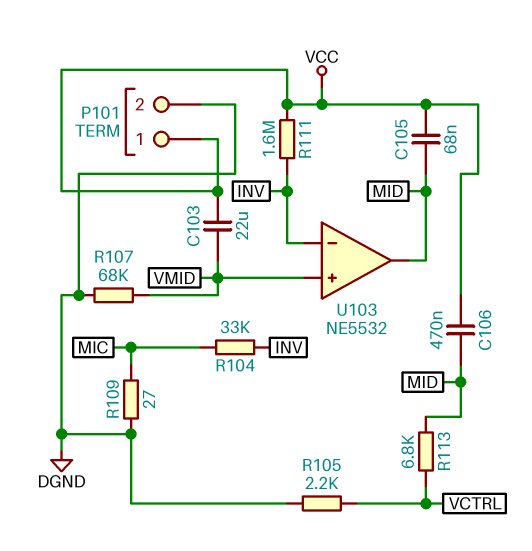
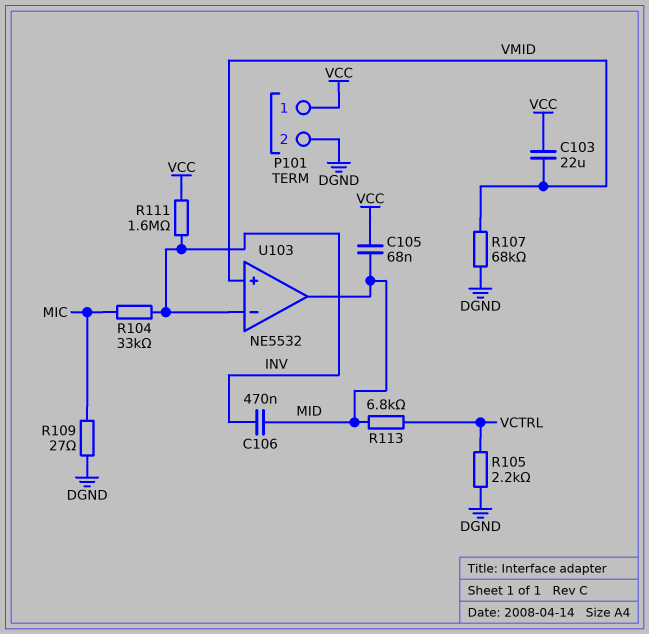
C106: 470nF (MID, VCC) -> 470nF (INV, MID)

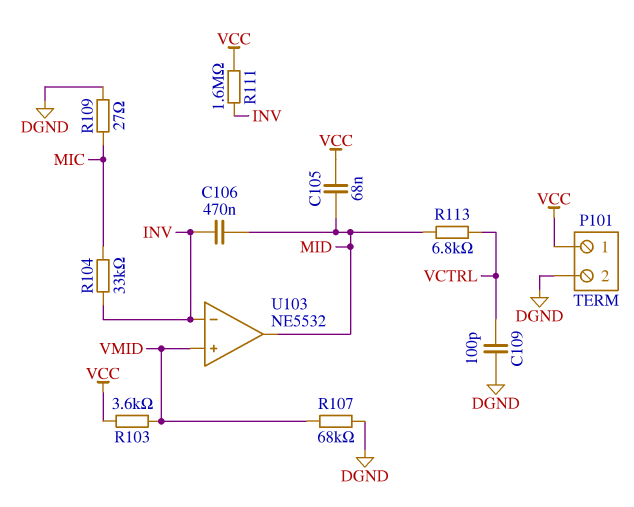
C103: 22uF (VCC, VMID) -> none
C109: none -> 100pF (DGND, VCTRL)
R103: none -> 3.6k (VCC, VMID)
R105: 2.2k (DGND, VCTRL) -> none

